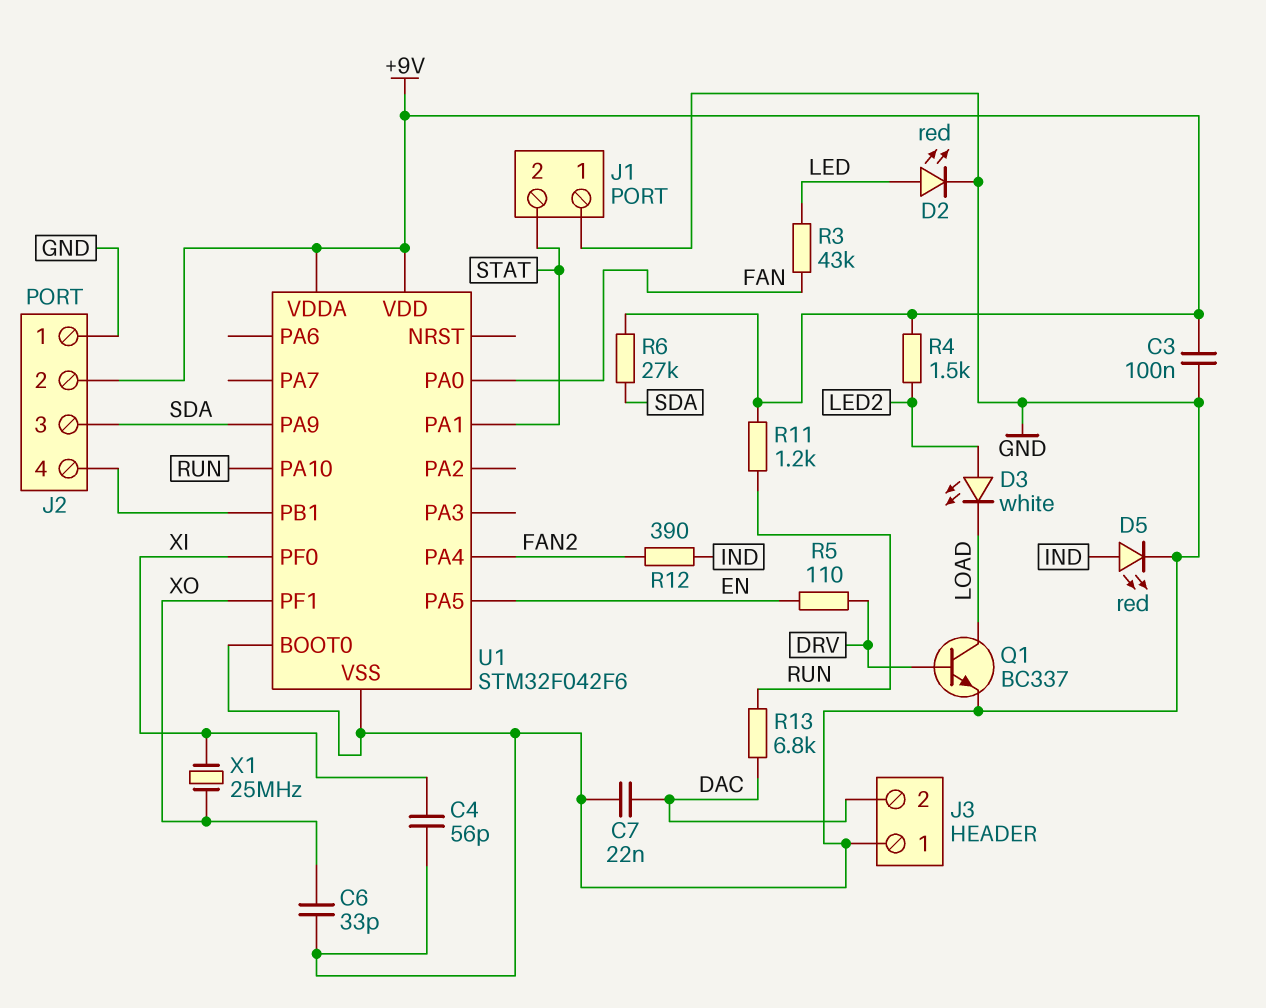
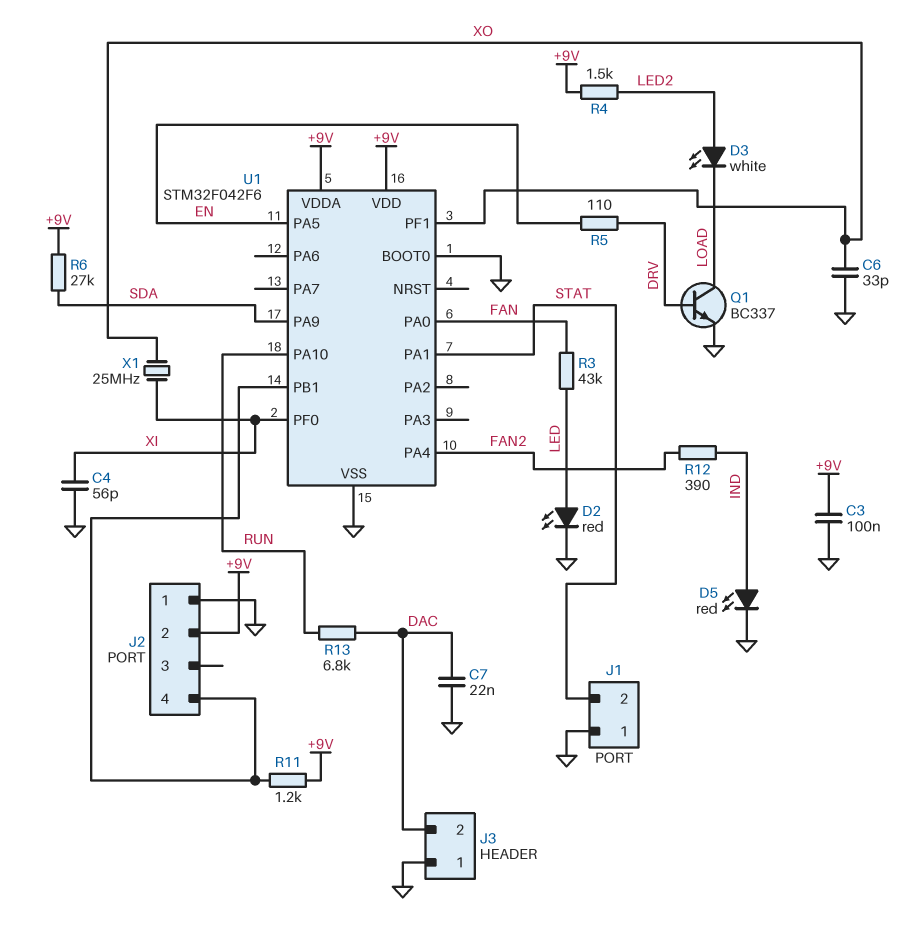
J2 pin 3: SDA -> none
R11: 1.2k (+9V, RUN) -> 1.2k (+9V, J2/4)

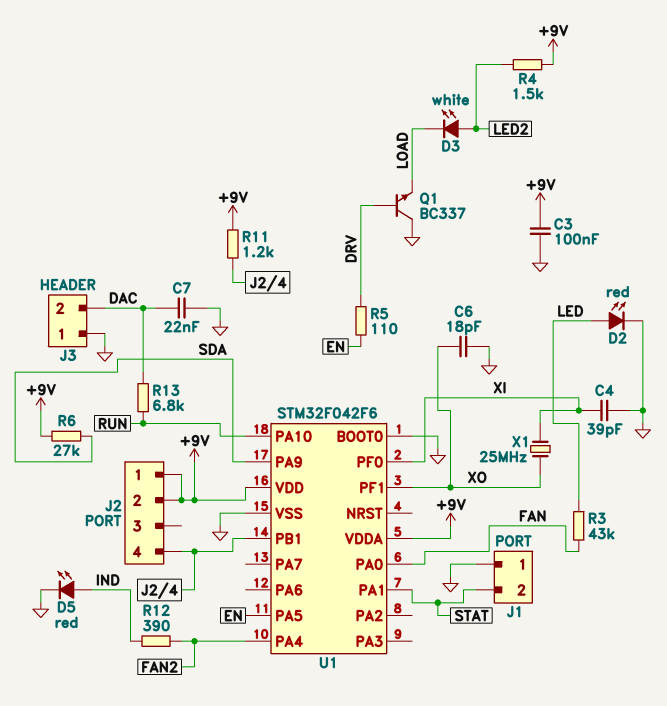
C4: 56pF (GND, XI) -> 39pF (GND, XI)
C6: 33pF (GND, XO) -> 18pF (GND, XO)
J2 pin 1: GND -> +9V
Q1: NPN BC337 (B DRV, C LOAD, E GND) -> NPN BC337 (B DRV, C GND, E LOAD)

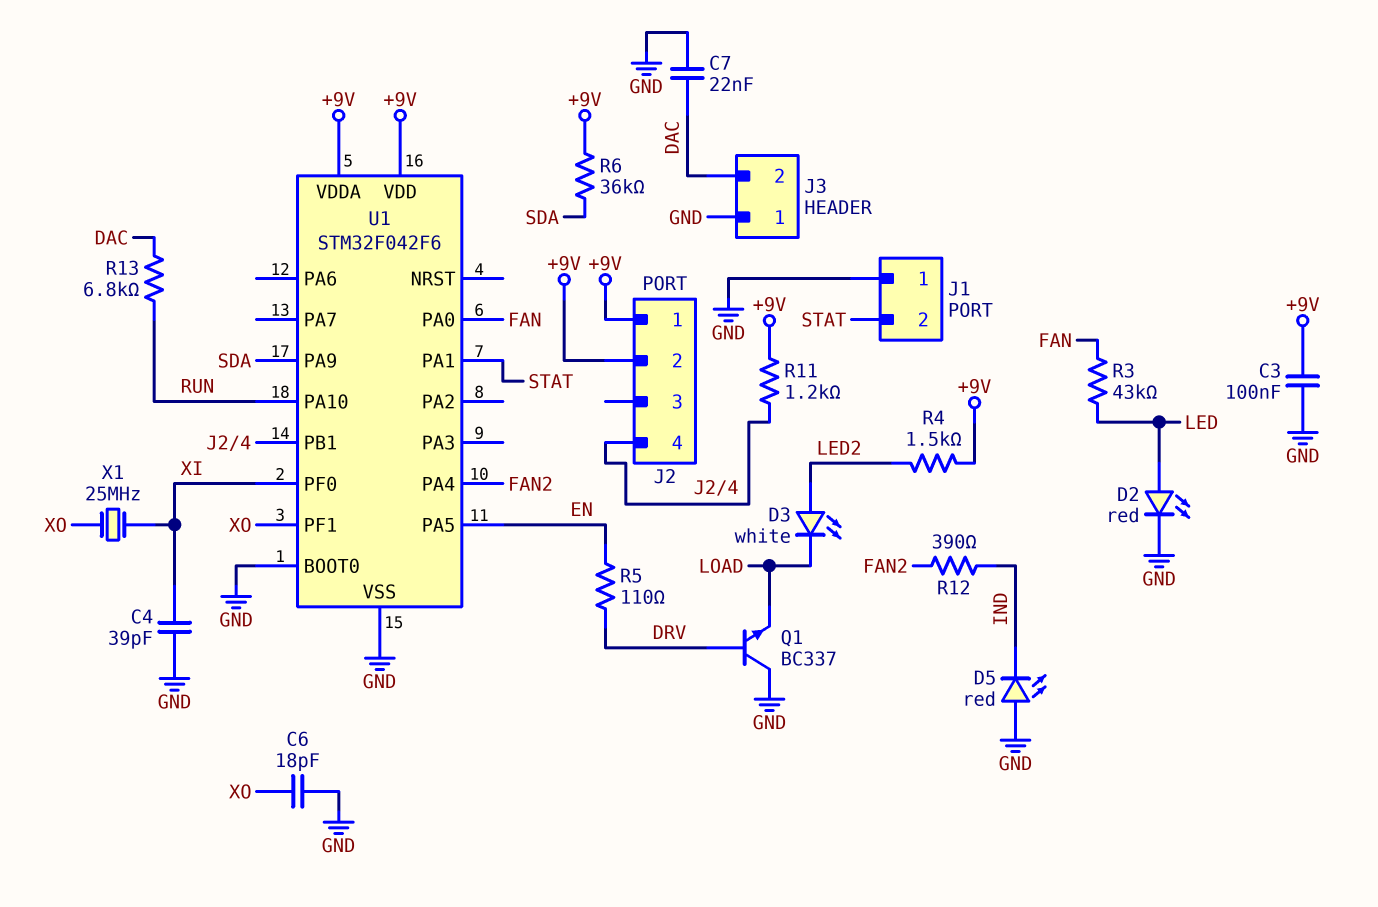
D5: LED red (A IND, K GND) -> LED red (A GND, K IND)
R6: 27k (+9V, SDA) -> 36k (+9V, SDA)

